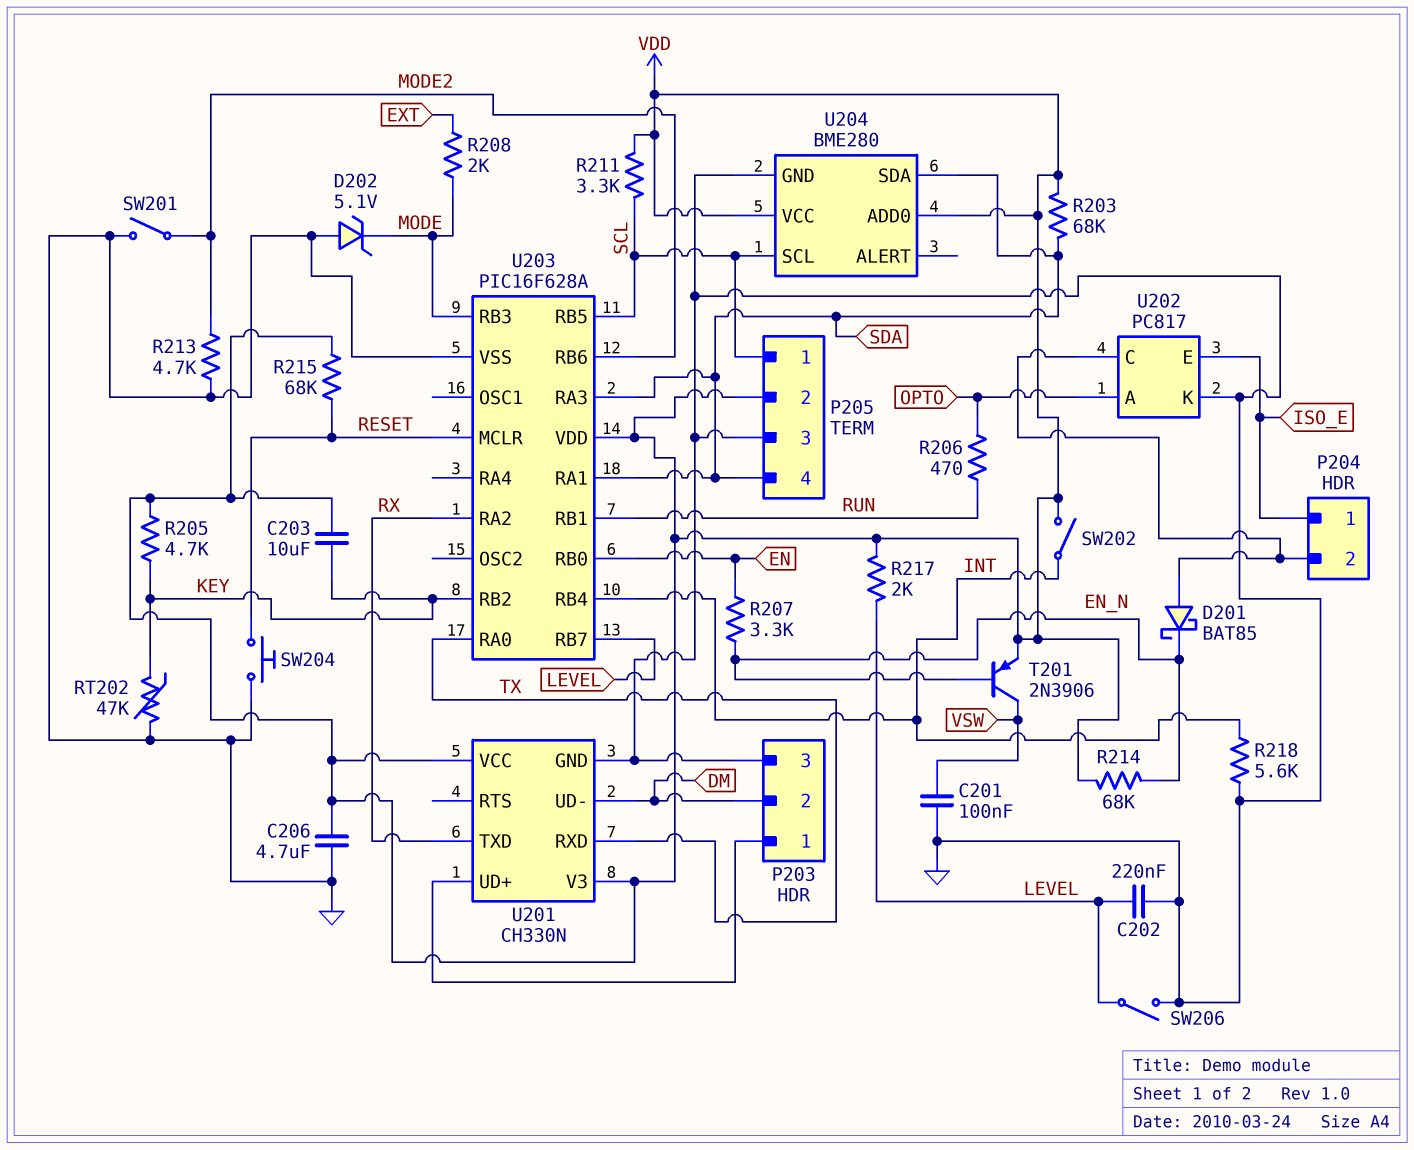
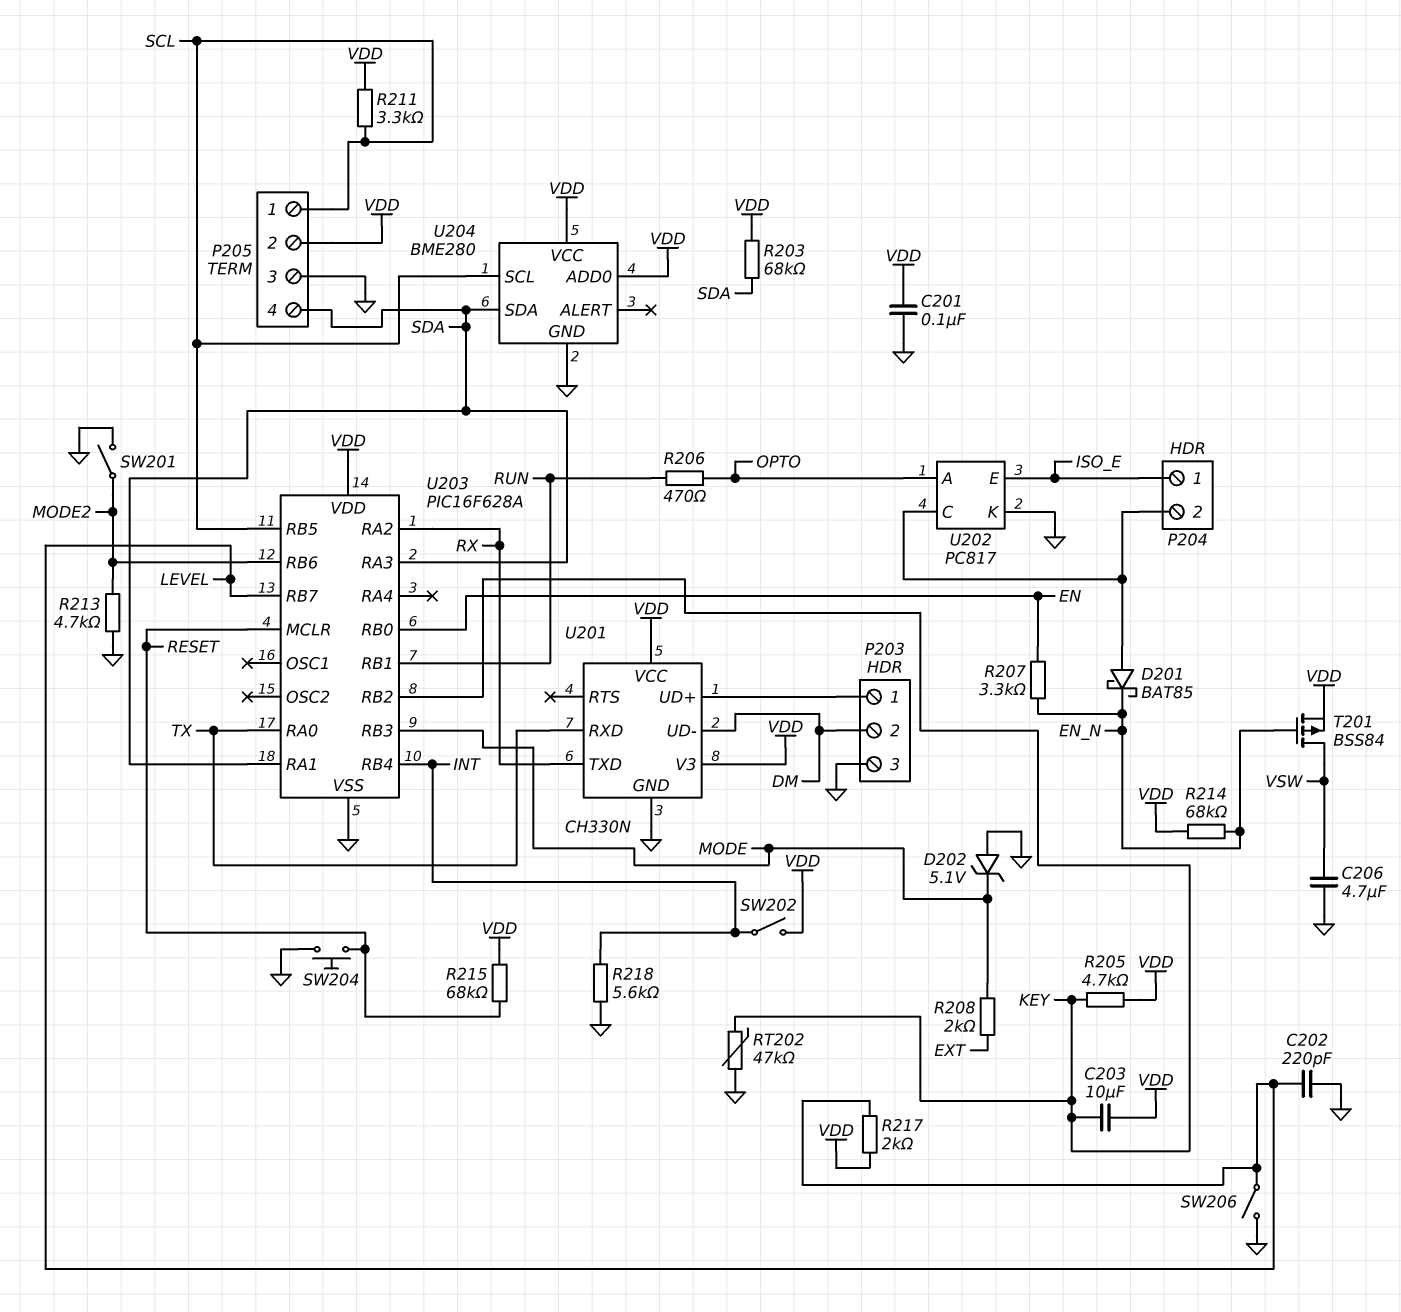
C201: 100nF (GND, VSW) -> 100nF (GND, VDD)
C202: 220nF (GND, LEVEL) -> 220pF (GND, LEVEL)
C206: 4.7uF (GND, VDD) -> 4.7uF (GND, VSW)
T201: PNP 2N3906 (B EN_N, C VSW, E VDD) -> PMOS BSS84 (G EN_N, D VSW, S VDD)

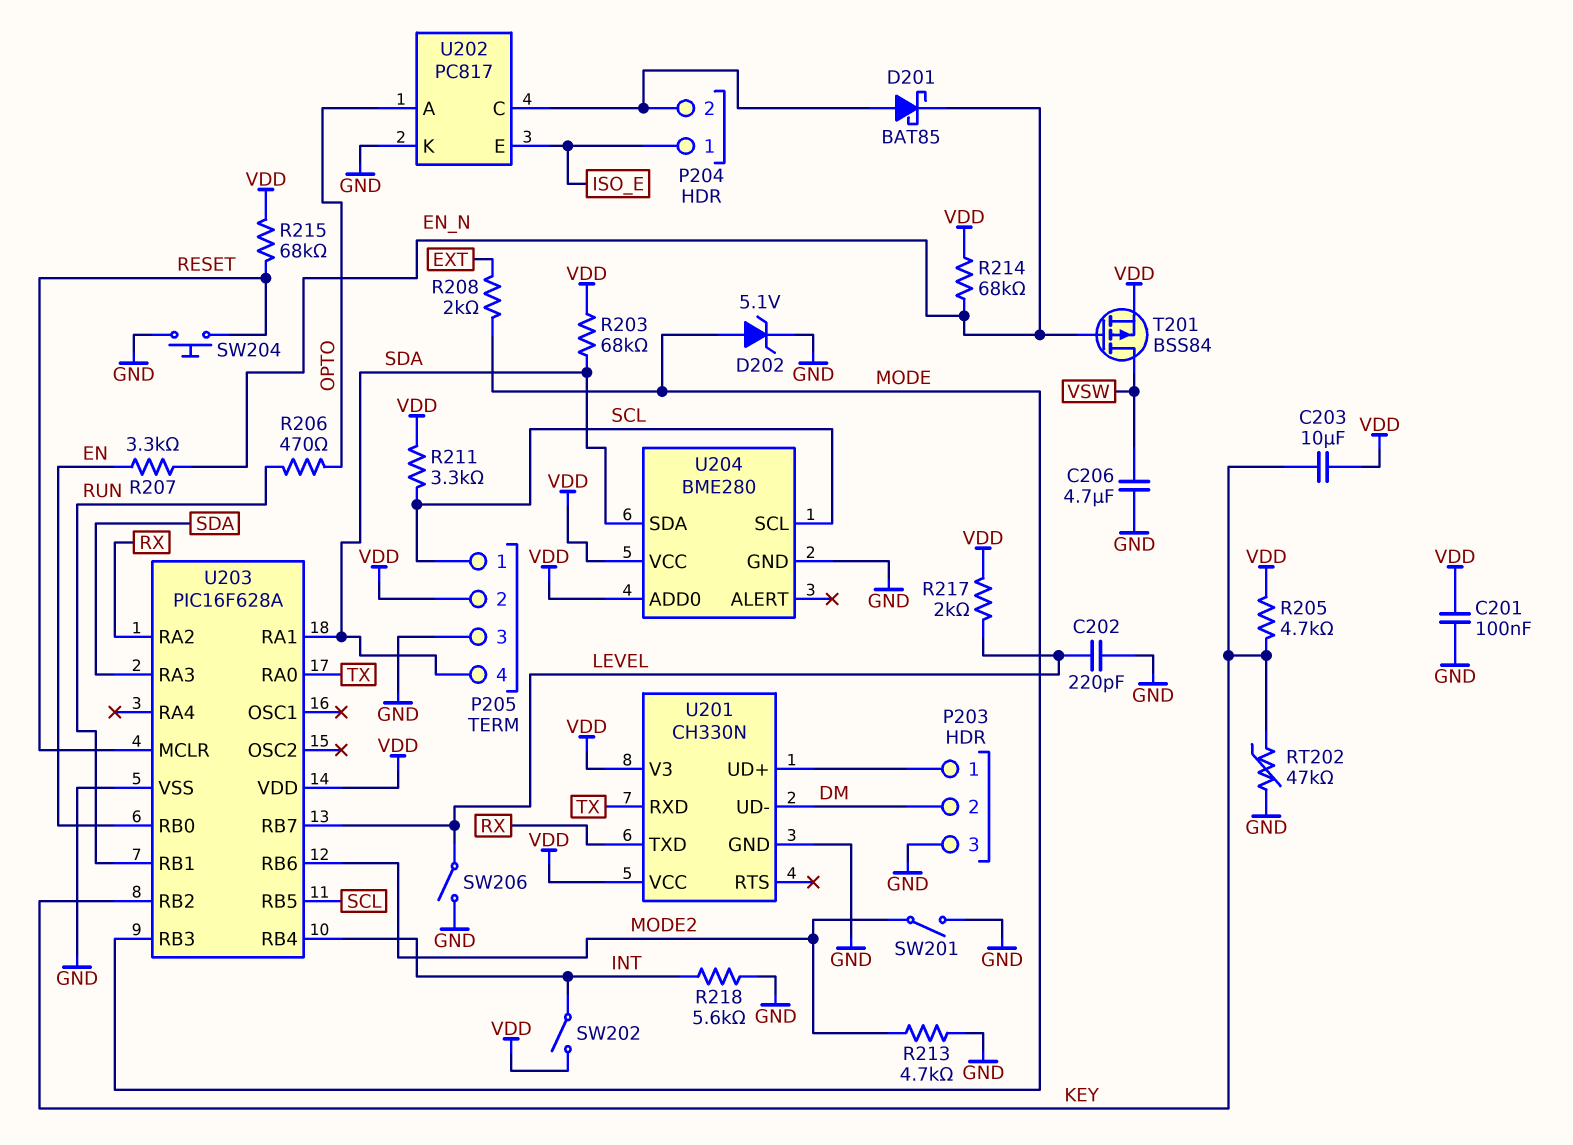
D202: zener 5.1V (A GND, K MODE) -> zener 5.1V (A MODE, K GND)

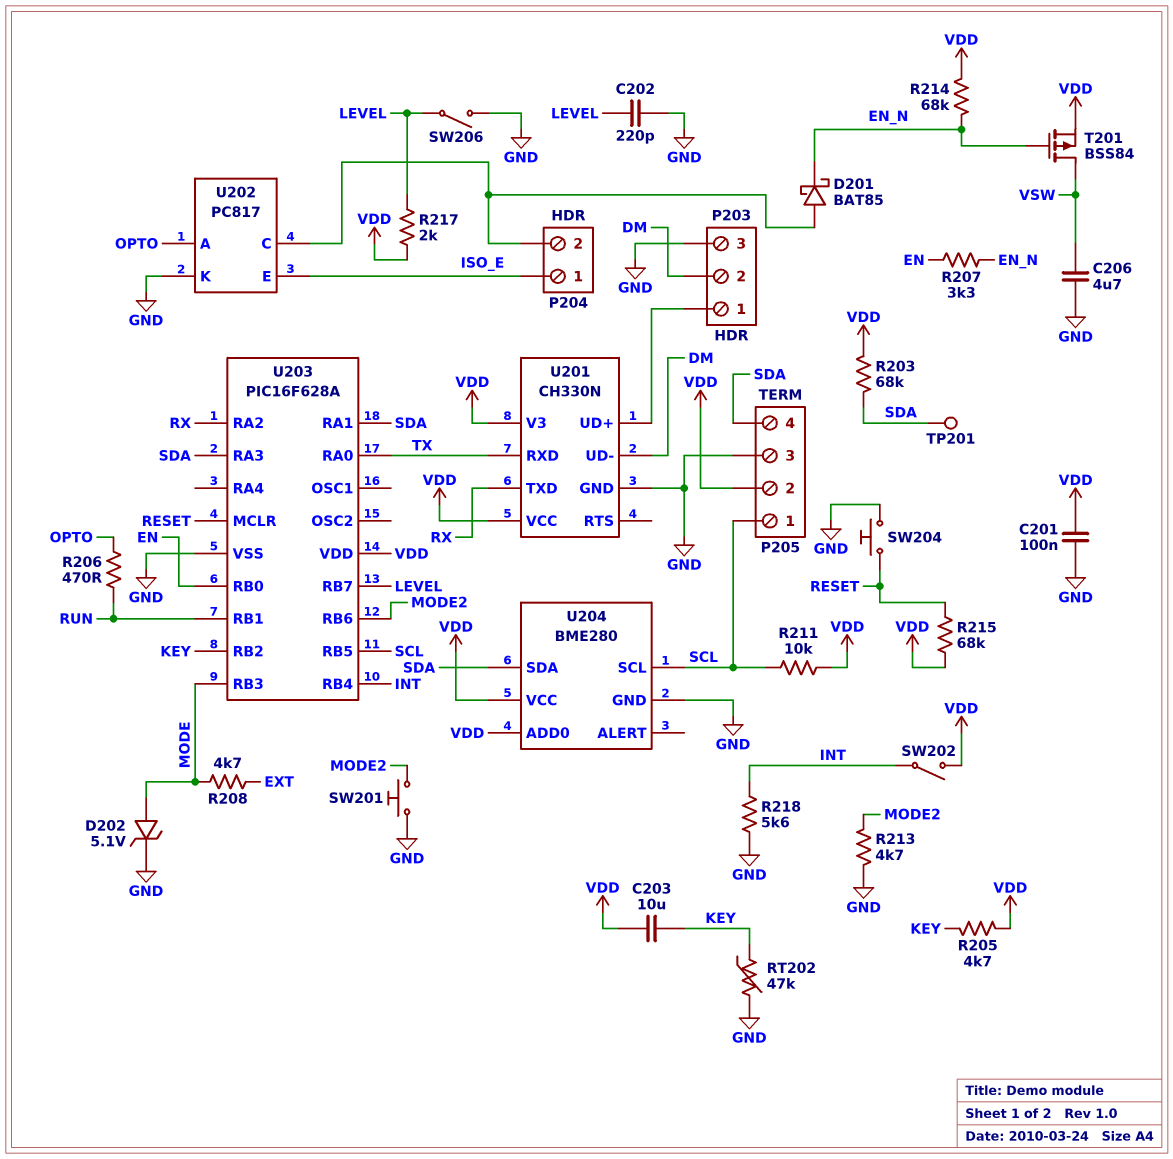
R208: 2k (EXT, MODE) -> 4.7k (EXT, MODE)
R211: 3.3k (SCL, VDD) -> 10k (SCL, VDD)
SW201: switch (GND, MODE2) -> button (GND, MODE2)
TP201: none -> test point (SDA)

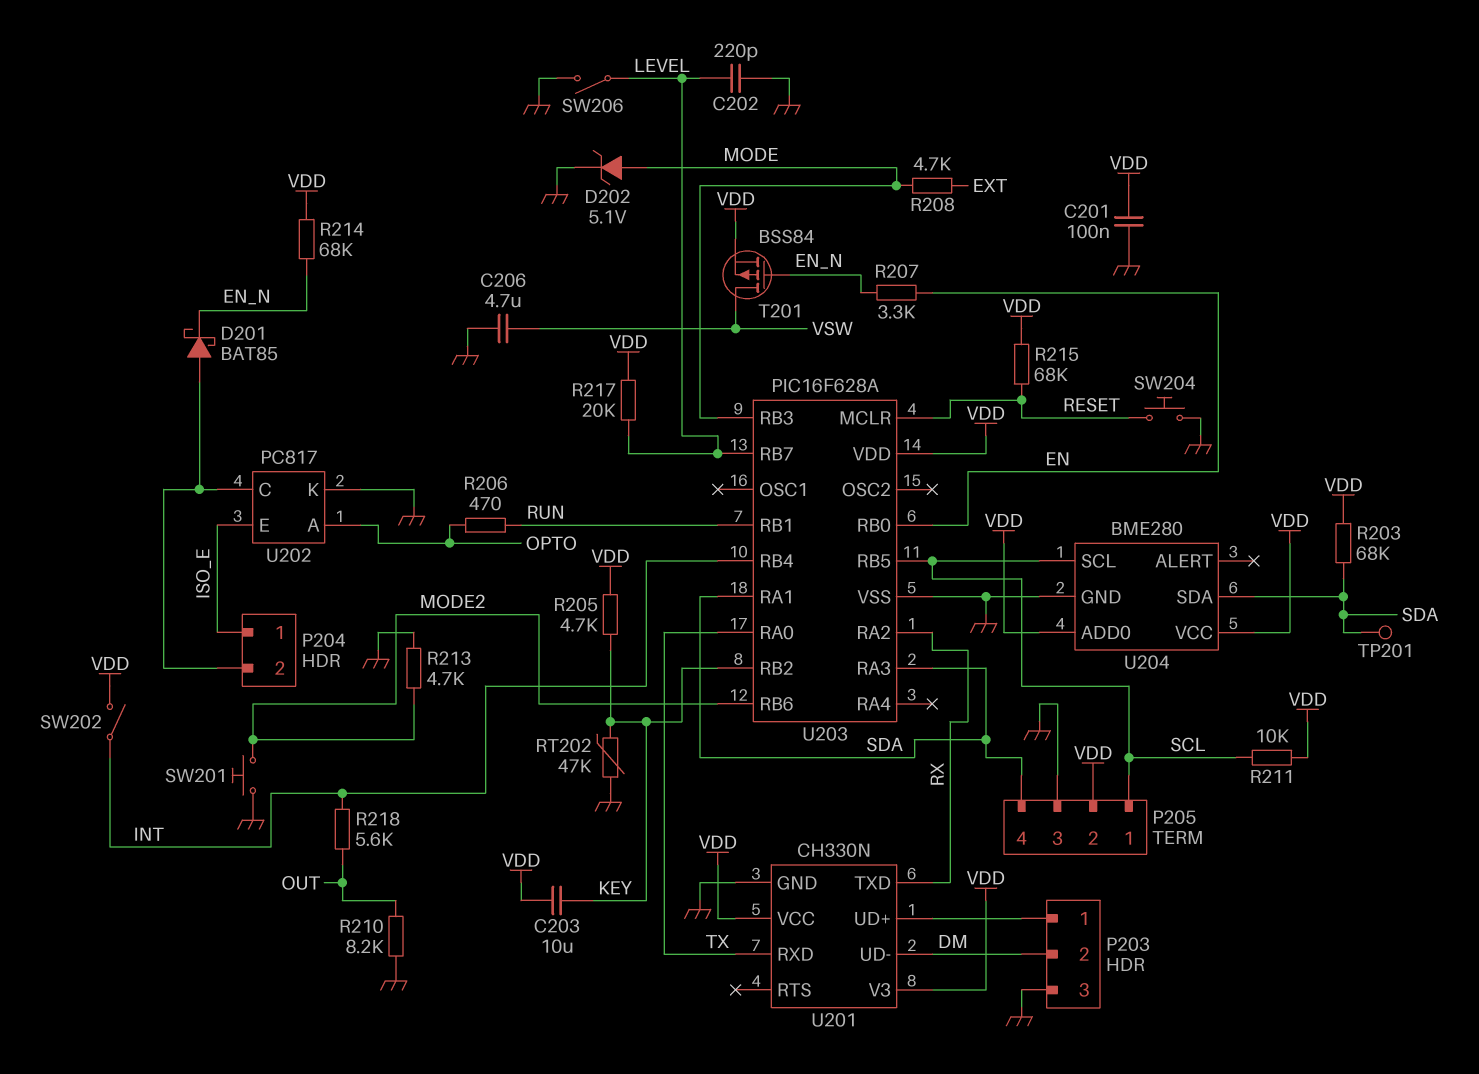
R210: none -> 8.2k (GND, OUT)
R217: 2k (LEVEL, VDD) -> 20k (LEVEL, VDD)
R218: 5.6k (GND, INT) -> 5.6k (INT, OUT)

